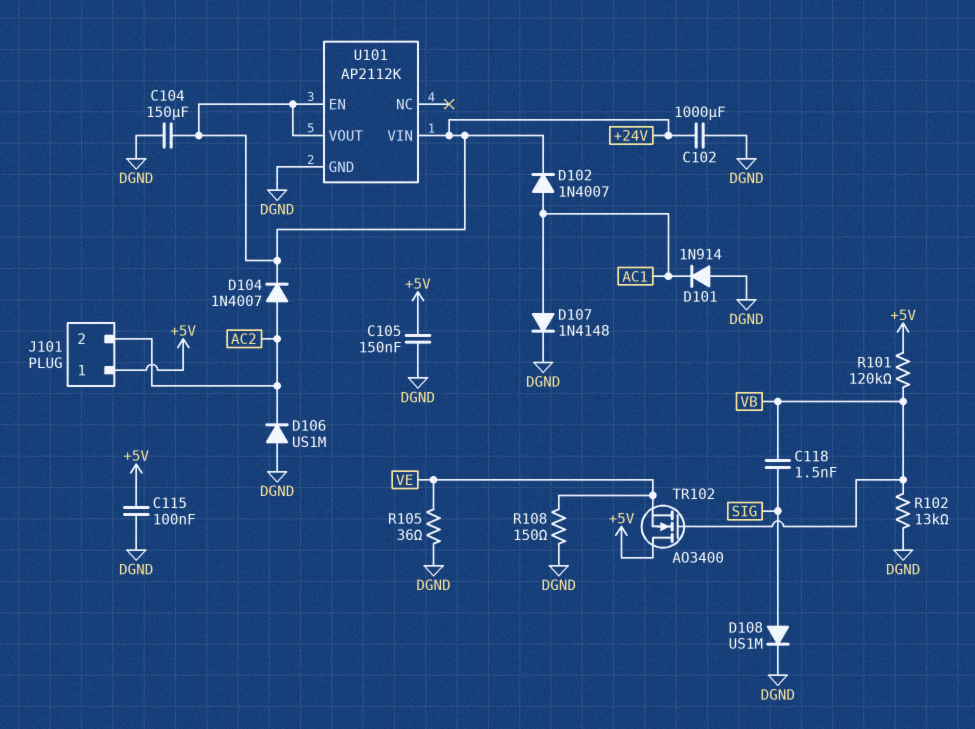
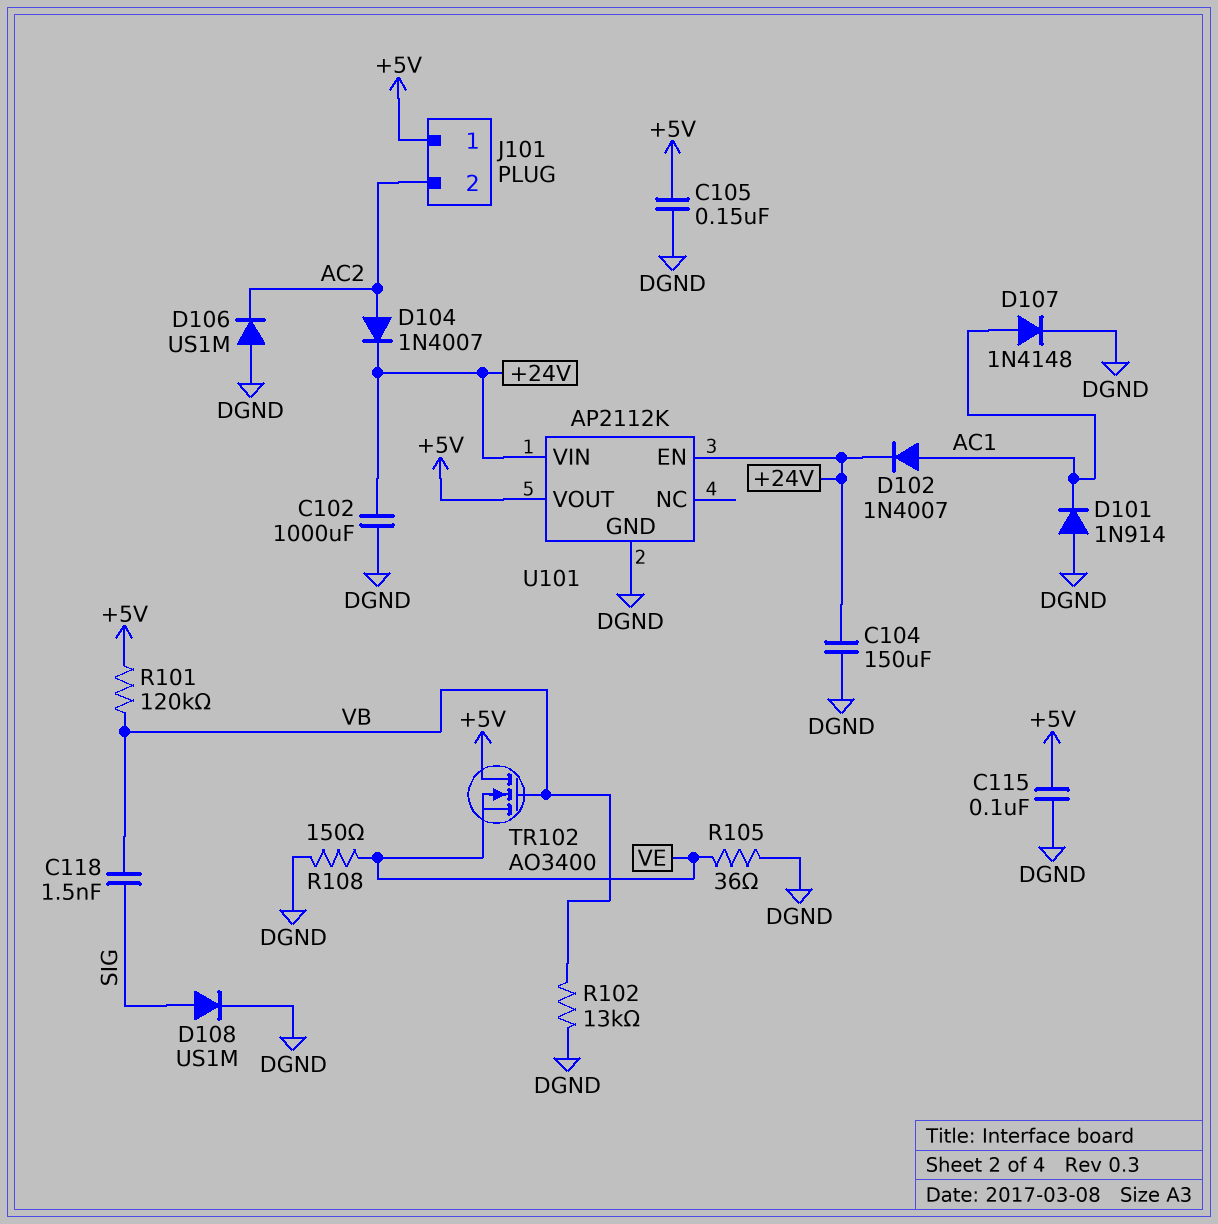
U101 pin VOUT: +24V -> +5V

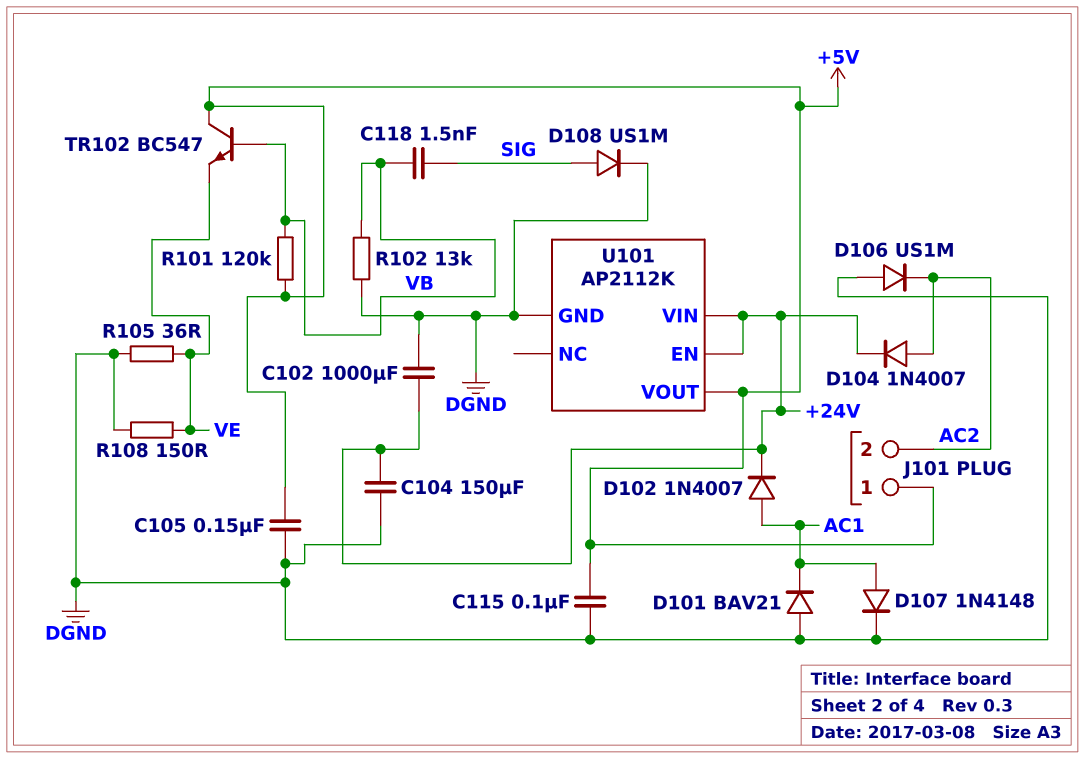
D101: diode 1N914 (A DGND, K AC1) -> diode BAV21 (A DGND, K AC1)
TR102: NMOS AO3400 (G VB, D +5V, S VE) -> NPN BC547 (B VB, C +5V, E VE)

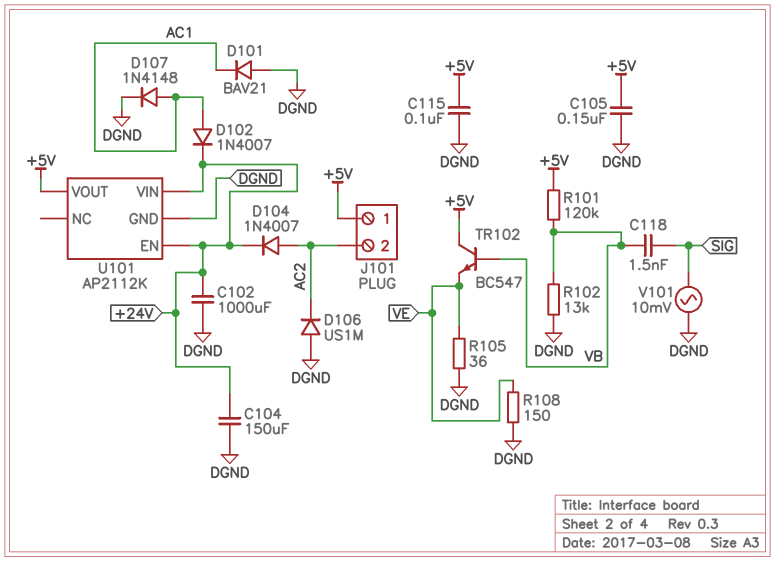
D108: diode US1M (A SIG, K DGND) -> none
V101: none -> AC 10mV (DGND, SIG)

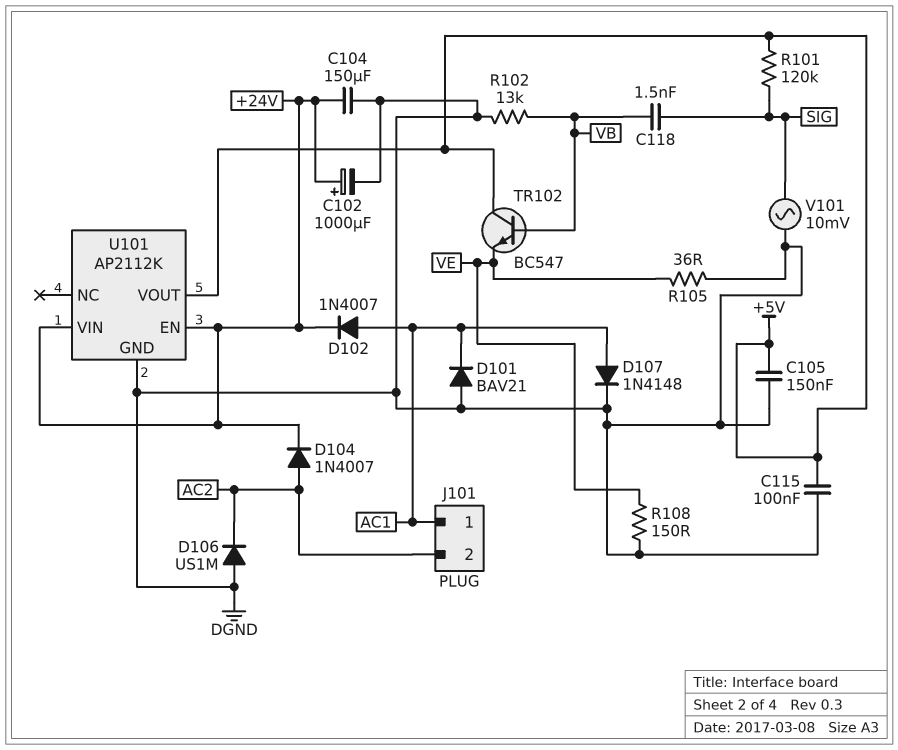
C102: 1000uF (+24V, DGND) -> 1000uF (plus +24V, minus DGND)
J101 pin 1: +5V -> AC1
R101: 120k (+5V, VB) -> 120k (+5V, SIG)

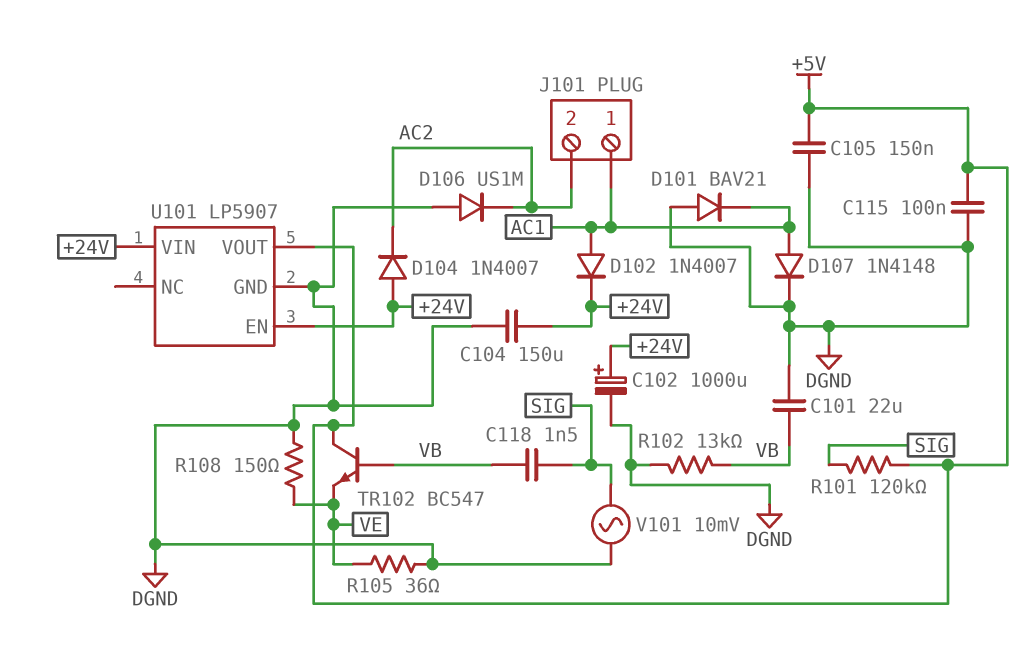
C101: none -> 22uF (DGND, VB)
D104: diode 1N4007 (A AC2, K +24V) -> diode 1N4007 (A +24V, K AC2)
U101: AP2112K -> LP5907

